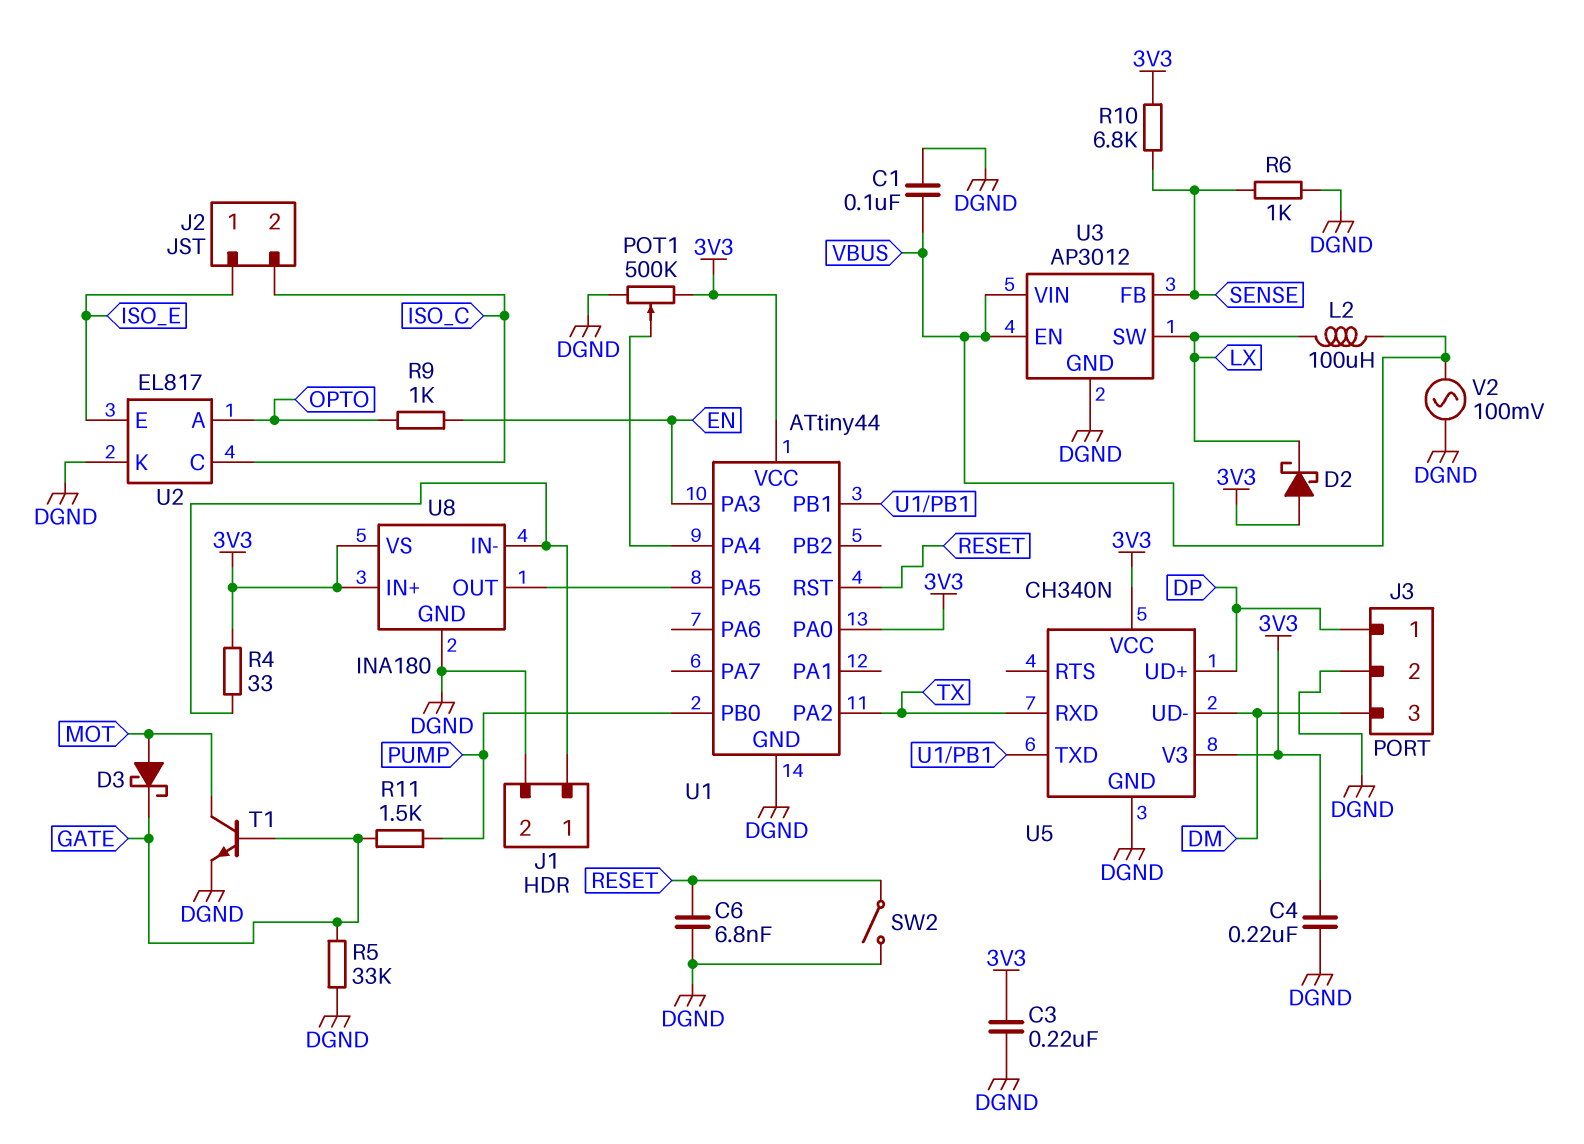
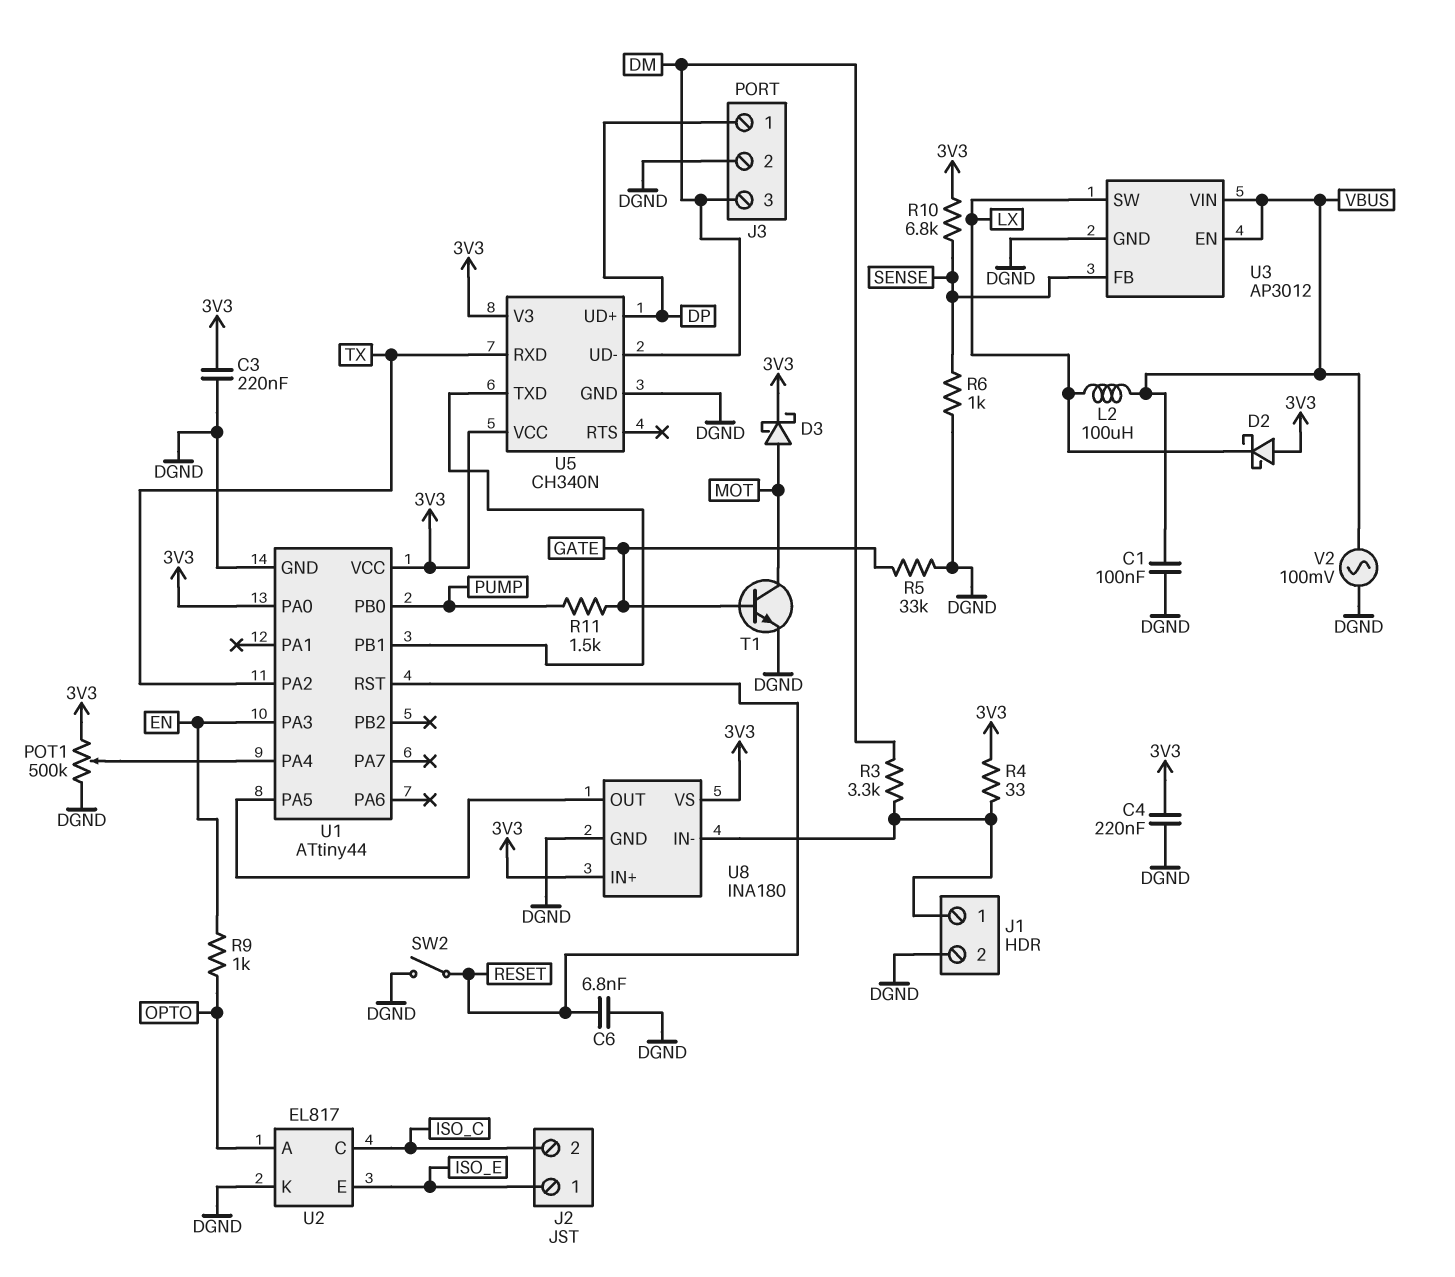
D3: schottky (A MOT, K GATE) -> schottky (A MOT, K 3V3)
R3: none -> 3.3k (DM, J1/1)

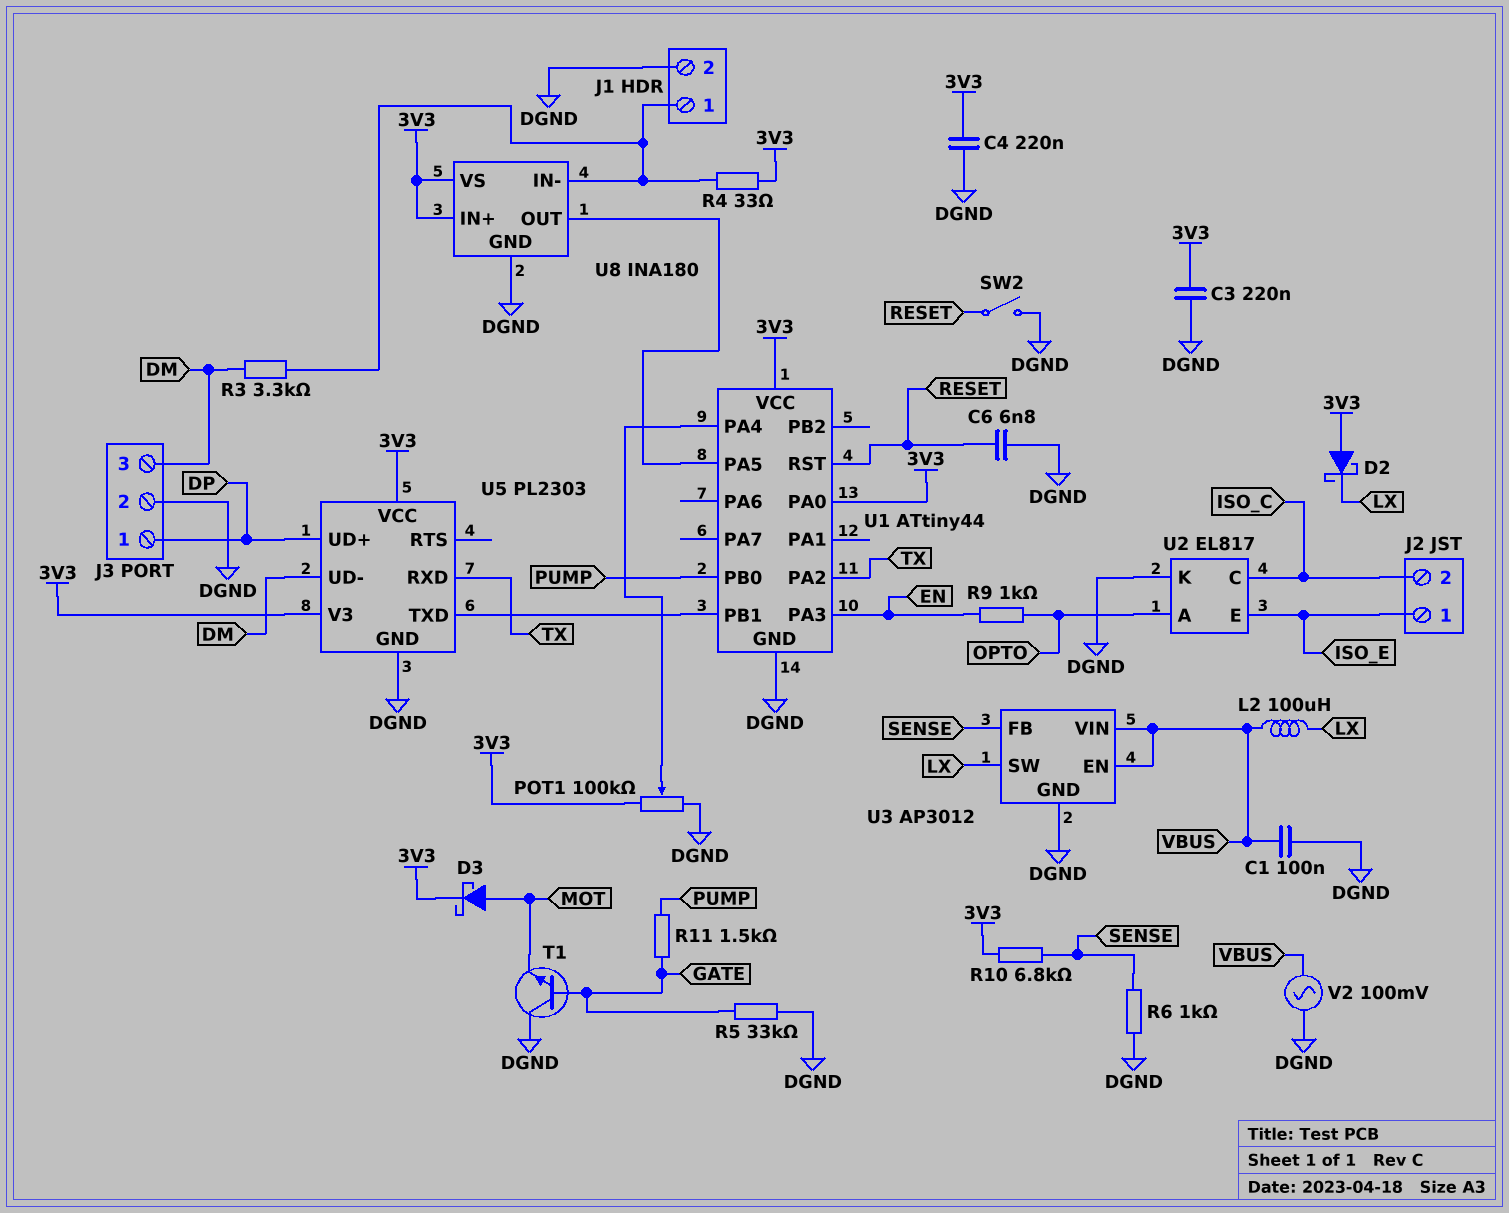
POT1: 500k (3V3, DGND, wiper U1/PA4) -> 100k (3V3, DGND, wiper U1/PA4)
T1: NPN (B GATE, C MOT, E DGND) -> NPN (B GATE, C DGND, E MOT)
U5: CH340N -> PL2303

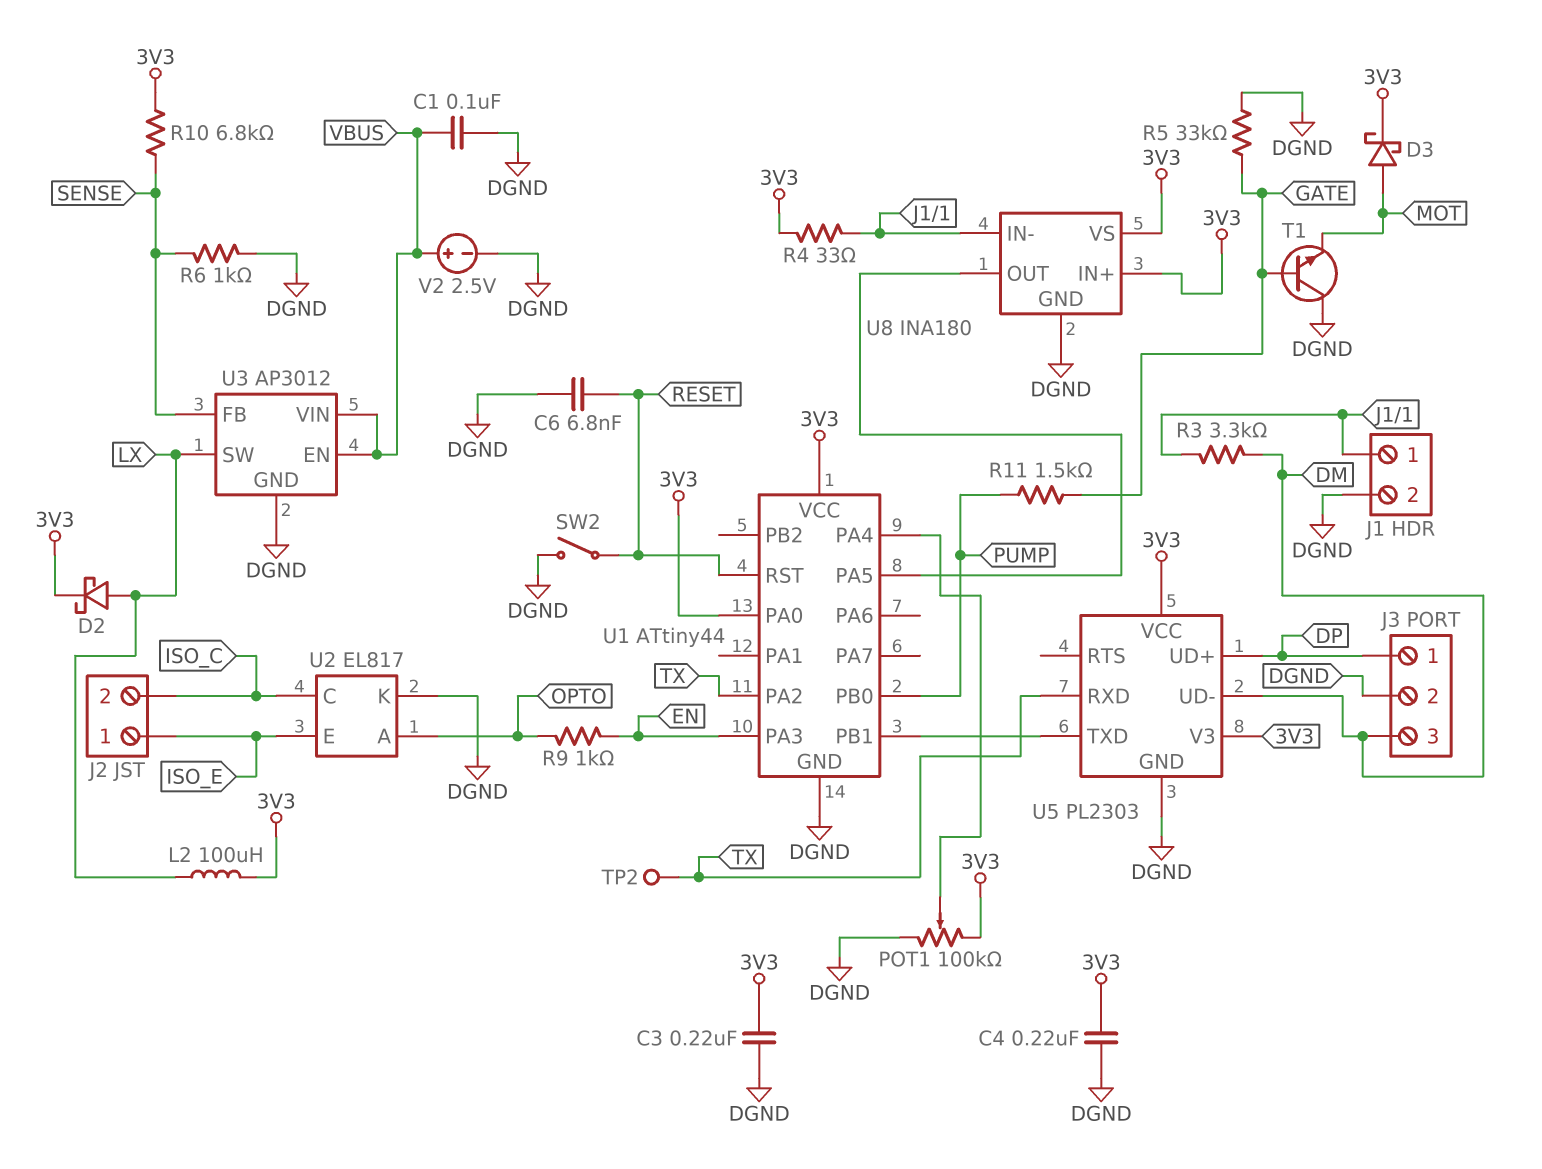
D2: schottky (A 3V3, K LX) -> schottky (A LX, K 3V3)
L2: 100uH (LX, VBUS) -> 100uH (3V3, LX)
TP2: none -> test point (TX)
V2: AC 100mV (DGND, VBUS) -> 2.5V (plus VBUS, minus DGND)

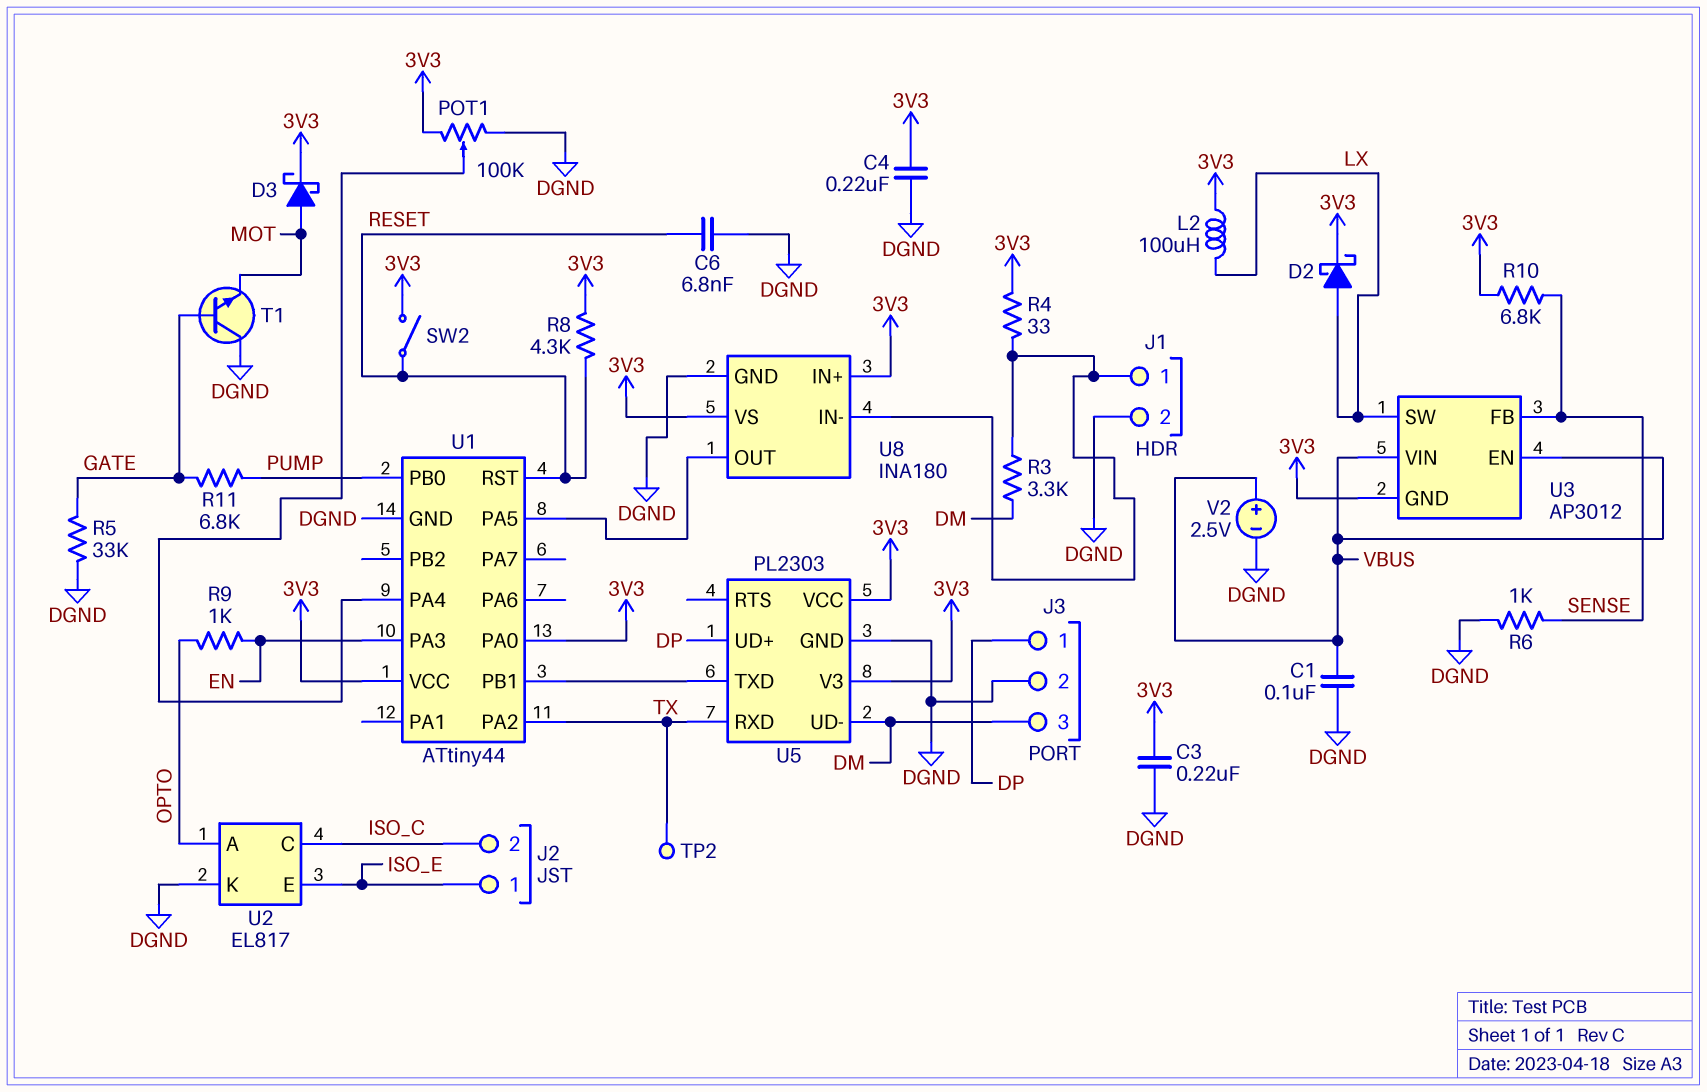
R8: none -> 4.3k (3V3, RESET)
R11: 1.5k (GATE, PUMP) -> 6.8k (GATE, PUMP)
SW2: switch (DGND, RESET) -> switch (3V3, RESET)
U3 pin GND: DGND -> 3V3

